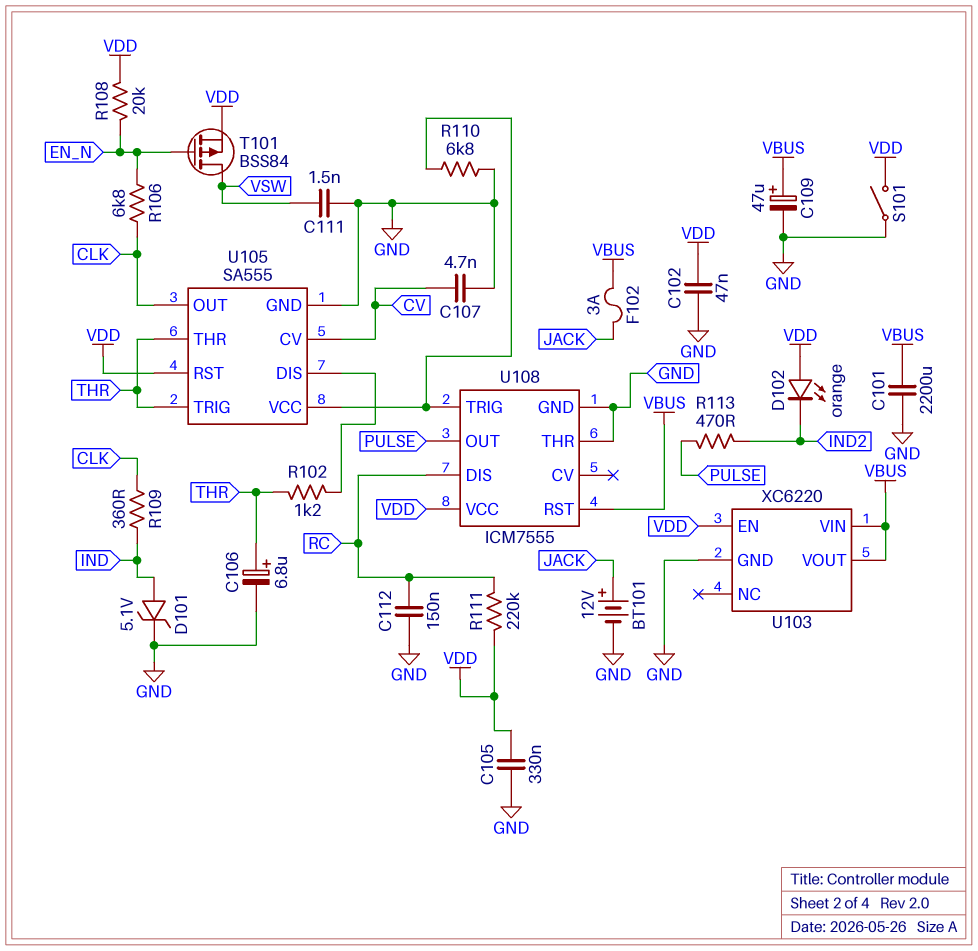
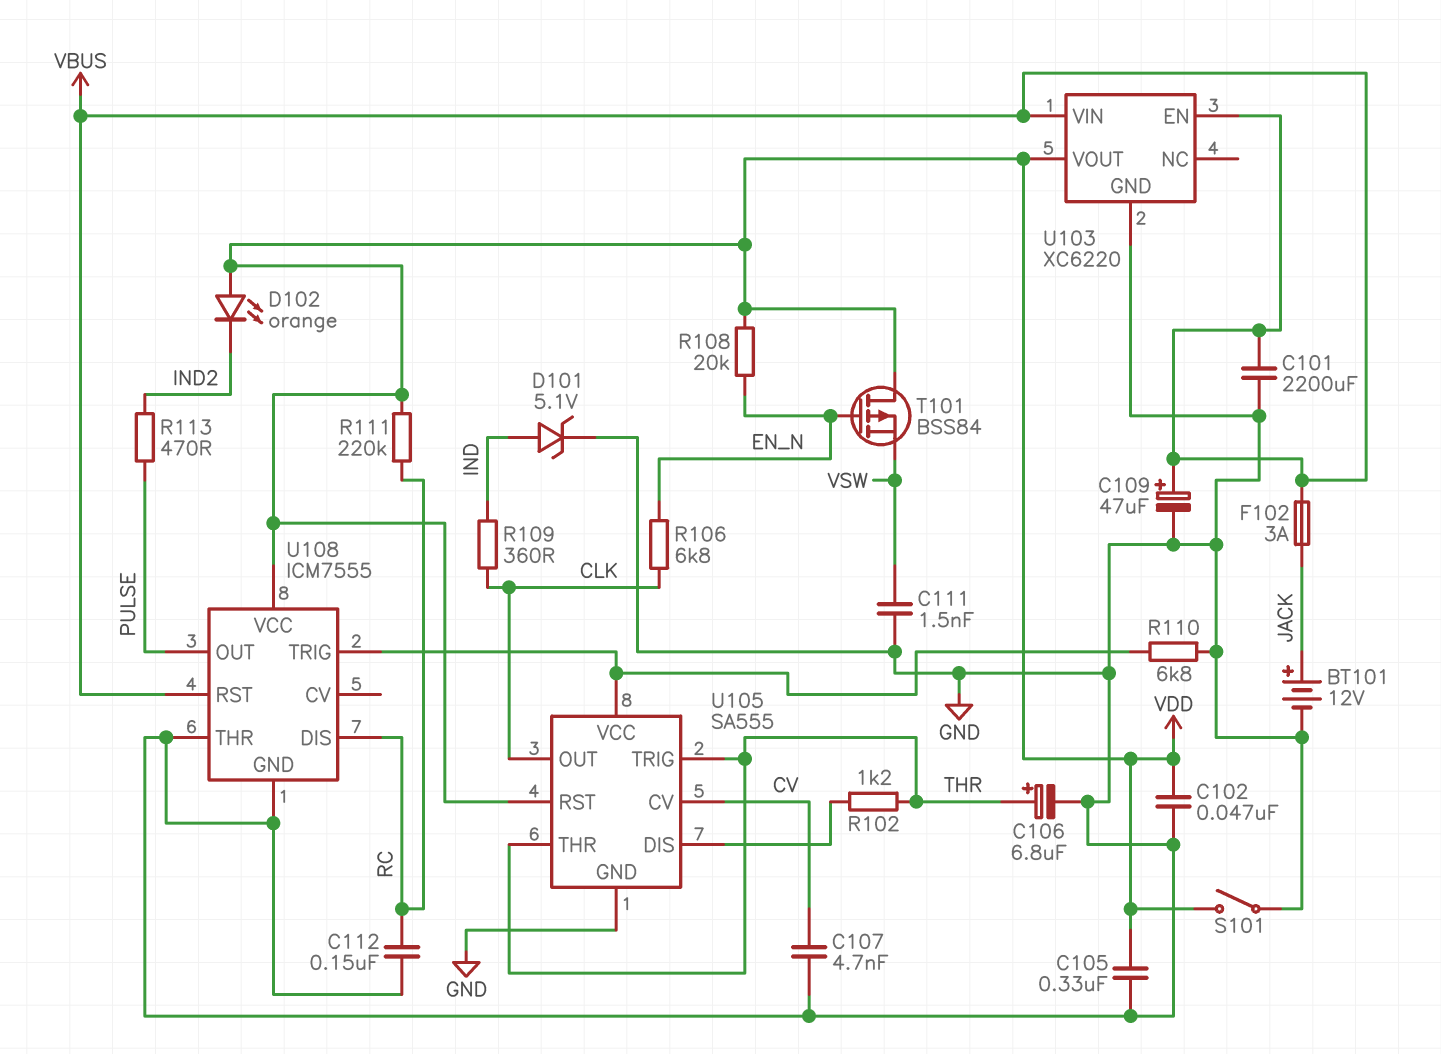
T101: PMOS BSS84 (G EN_N, D VSW, S VDD) -> PMOS BSS84 (G EN_N, D VDD, S VSW)
U103 pin EN: VDD -> VBUS
U103 pin VOUT: VBUS -> VDD

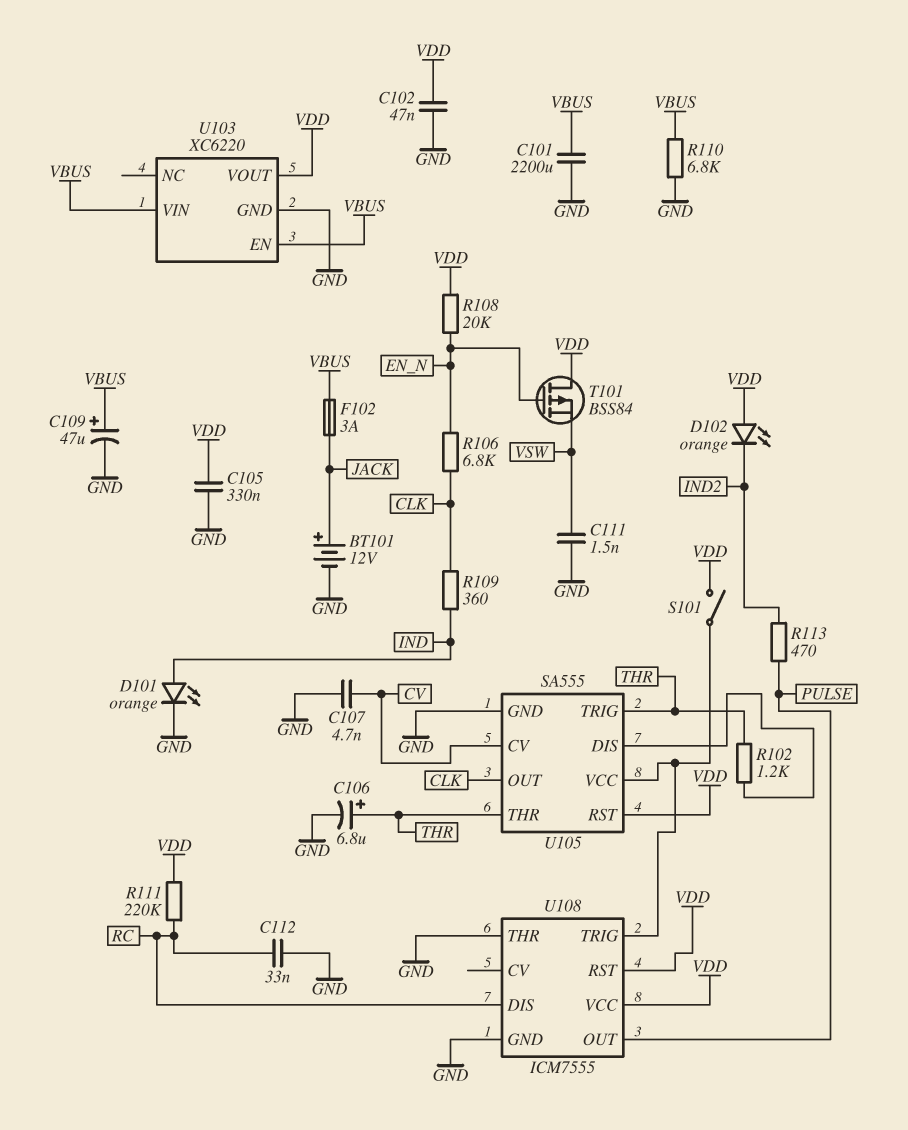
C112: 150nF (GND, RC) -> 33nF (GND, RC)
D101: zener 5.1V (A IND, K GND) -> LED orange (A IND, K GND)
R110: 6.8k (GND, U105/VCC) -> 6.8k (GND, VBUS)
S101: switch (GND, VDD) -> switch (U105/VCC, VDD)
U108 pin RST: VBUS -> VDD

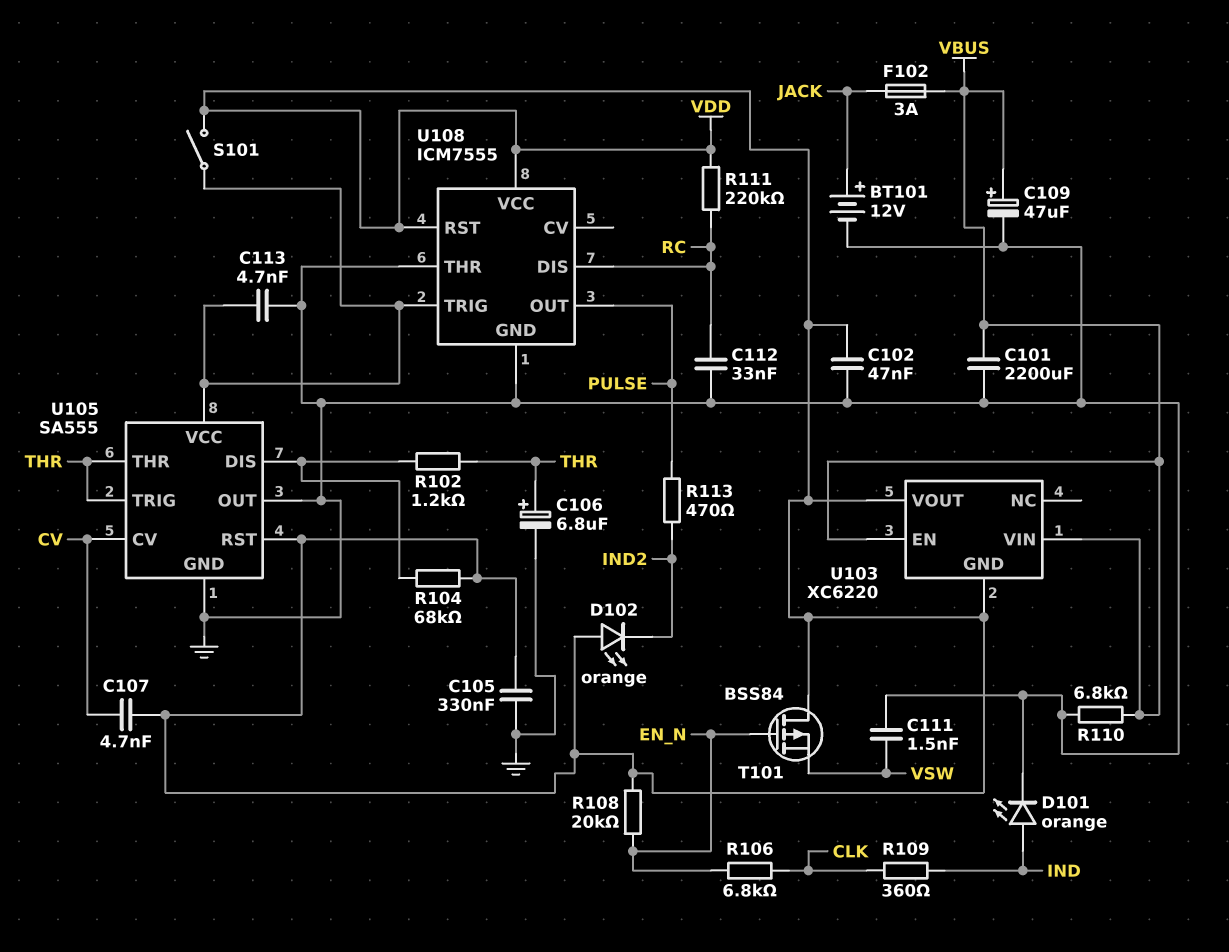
C107: 4.7nF (CV, GND) -> 4.7nF (CV, VDD)
C113: none -> 4.7nF (GND, U105/VCC)
R104: none -> 68k (U105/DIS, VDD)
U103 pin GND: GND -> VDD
U105 pin OUT: CLK -> GND

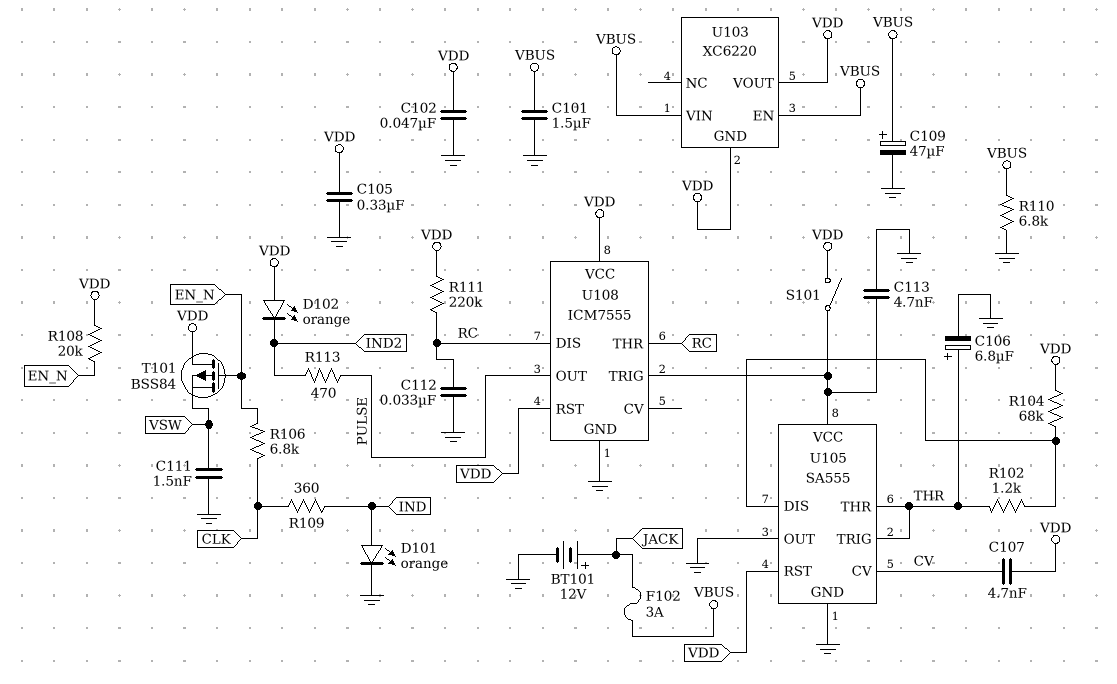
C101: 2200uF (GND, VBUS) -> 1.5uF (GND, VBUS)
U108 pin THR: GND -> RC

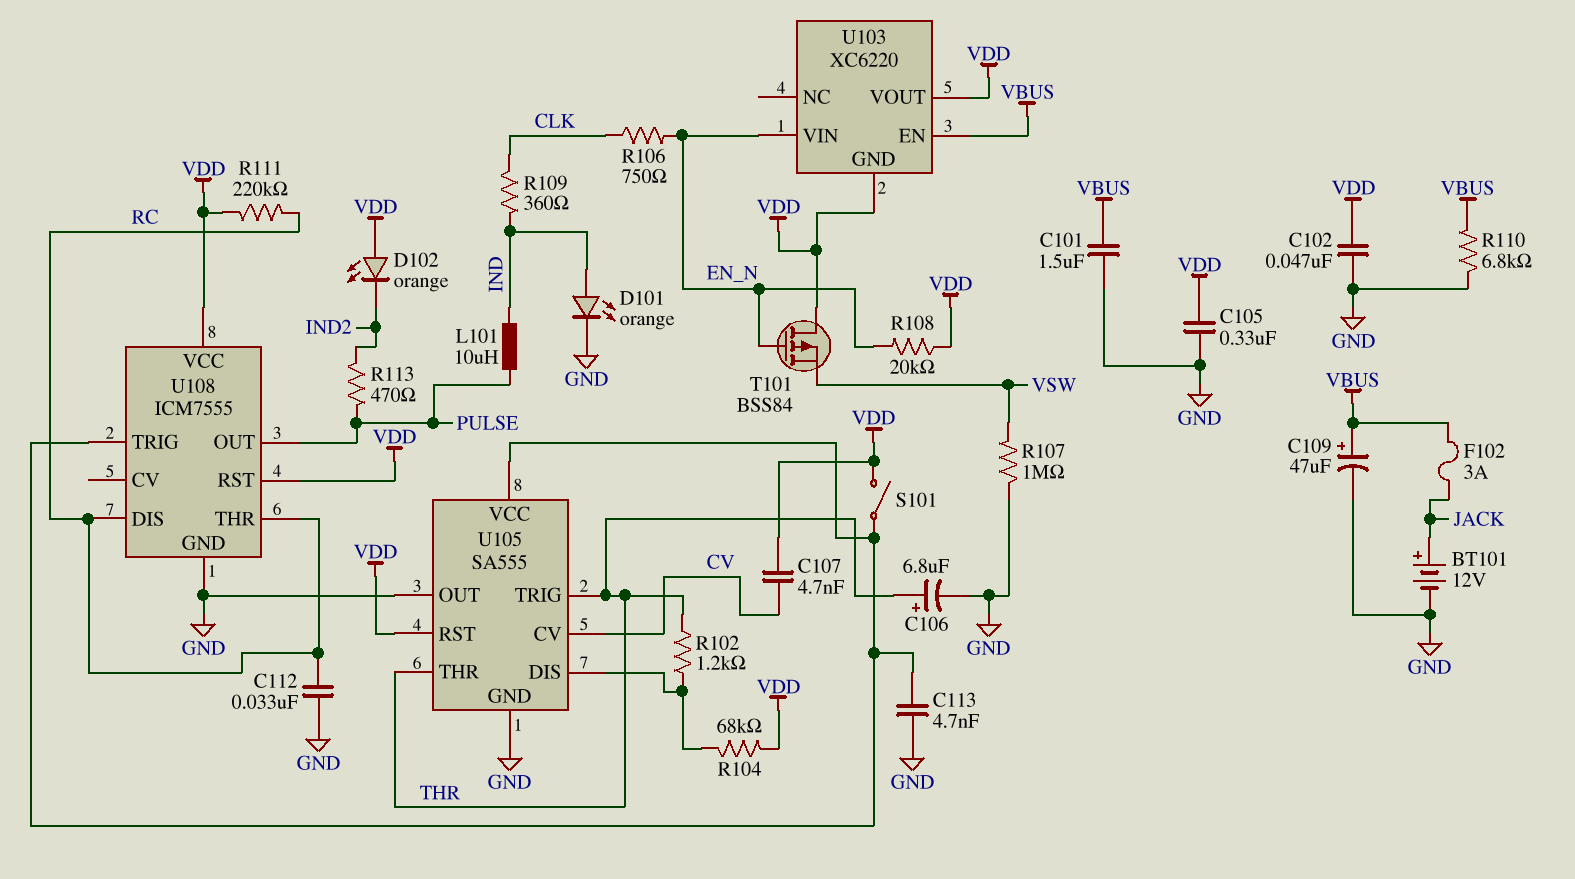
C111: 1.5nF (GND, VSW) -> none
L101: none -> 10uH (IND, PULSE)
R106: 6.8k (CLK, EN_N) -> 750 (CLK, EN_N)
R107: none -> 1M (GND, VSW)
U103 pin VIN: VBUS -> EN_N

